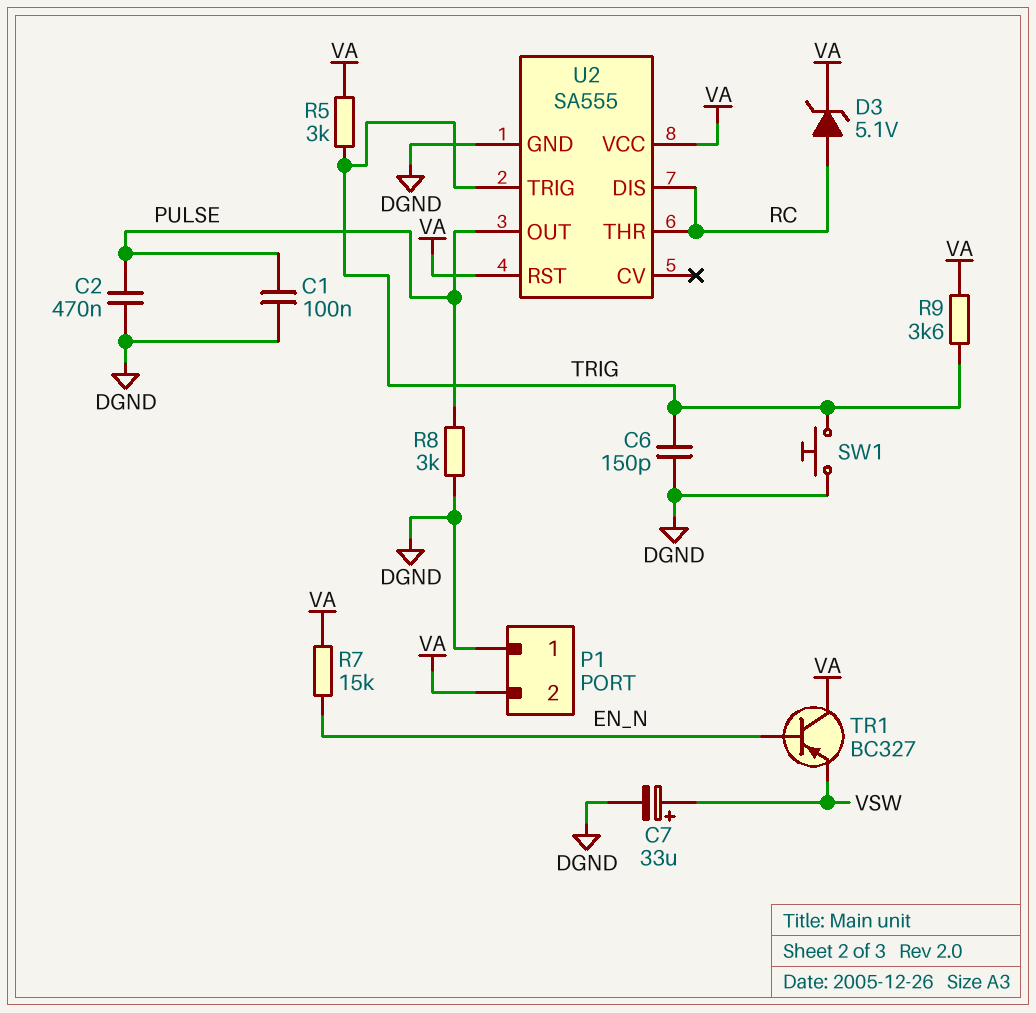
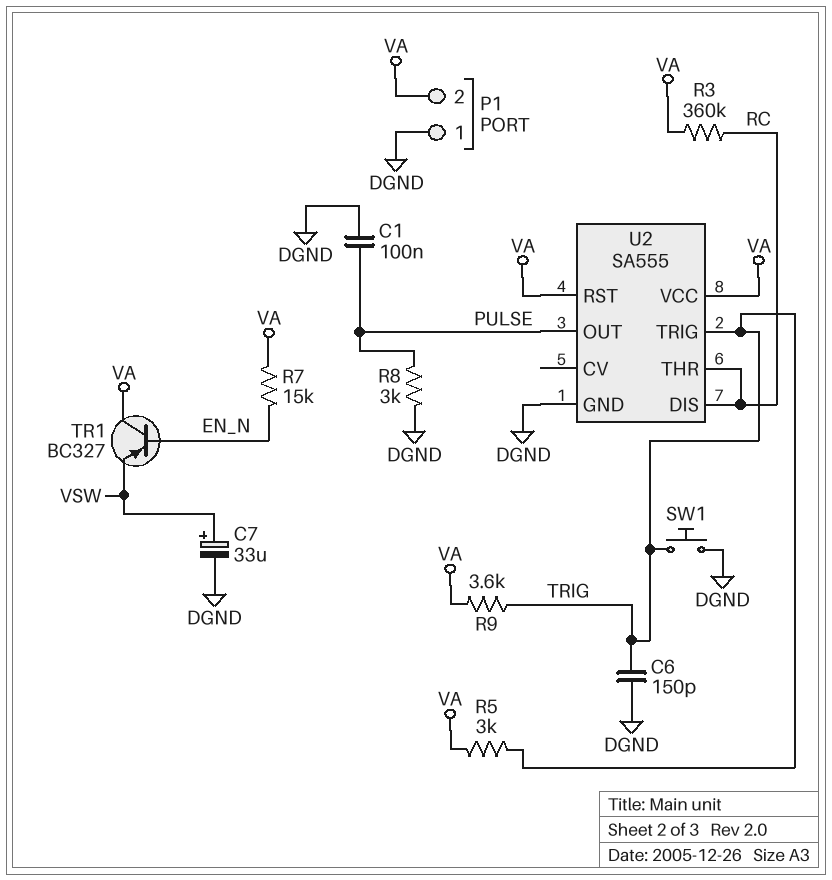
C2: 470nF (DGND, PULSE) -> none
D3: zener 5.1V (A RC, K VA) -> none
R3: none -> 360k (RC, VA)

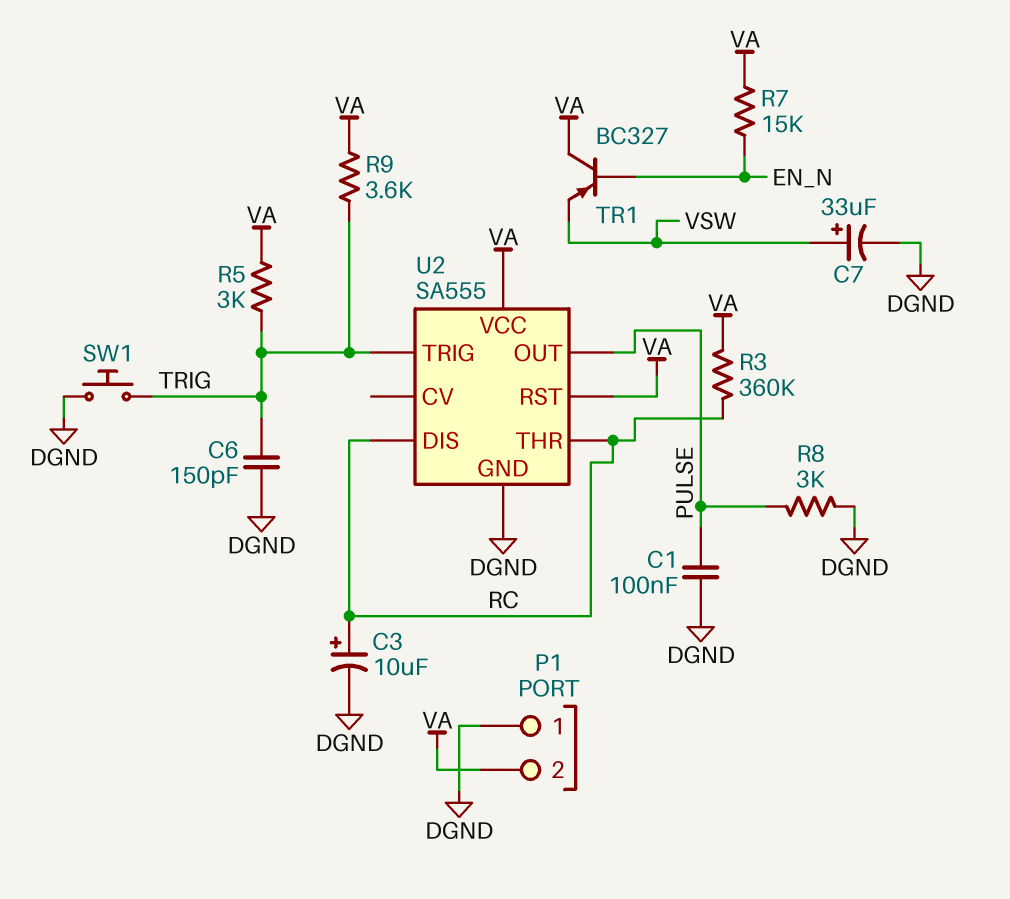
C3: none -> 10uF (plus RC, minus DGND)

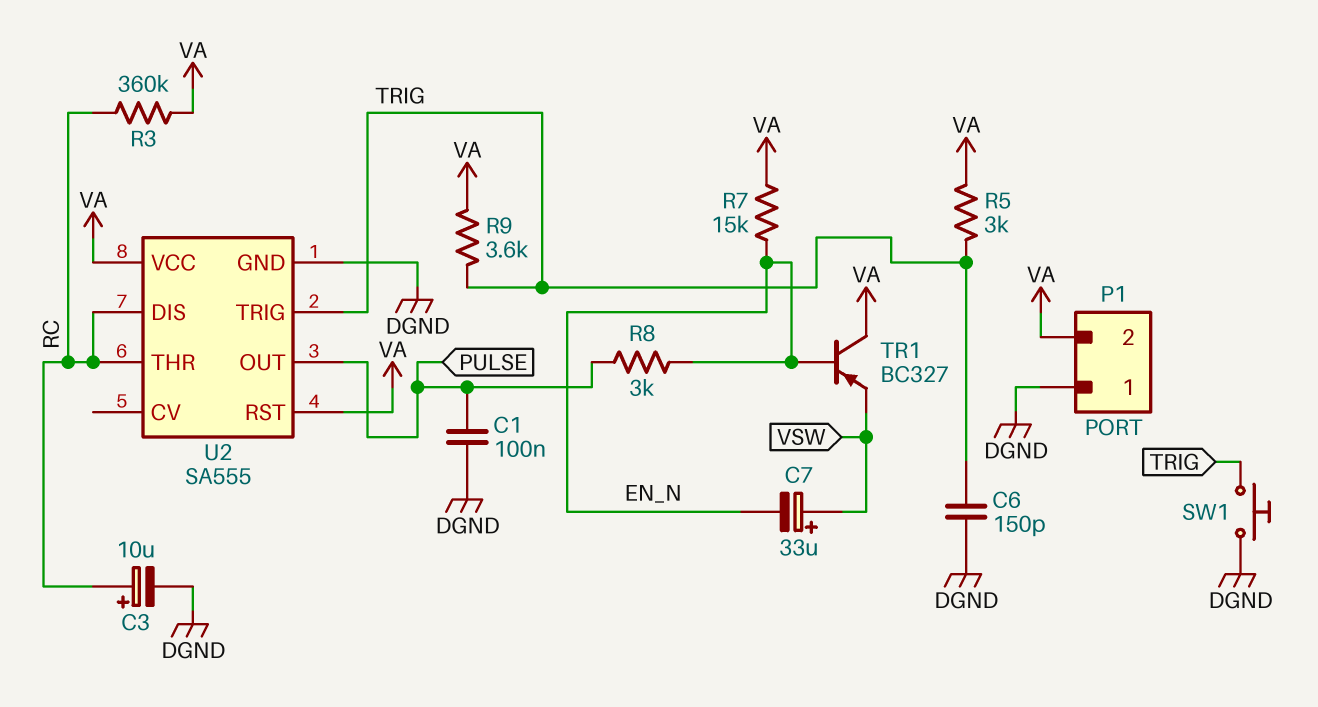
C7: 33uF (plus VSW, minus DGND) -> 33uF (plus VSW, minus EN_N)
R8: 3k (DGND, PULSE) -> 3k (EN_N, PULSE)

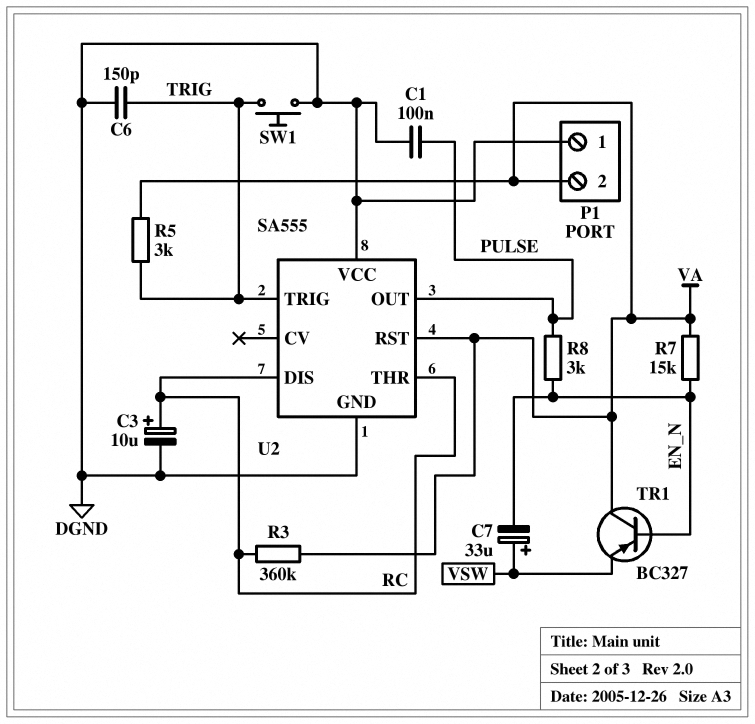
R9: 3.6k (TRIG, VA) -> none
U2 pin VCC: VA -> DGND

